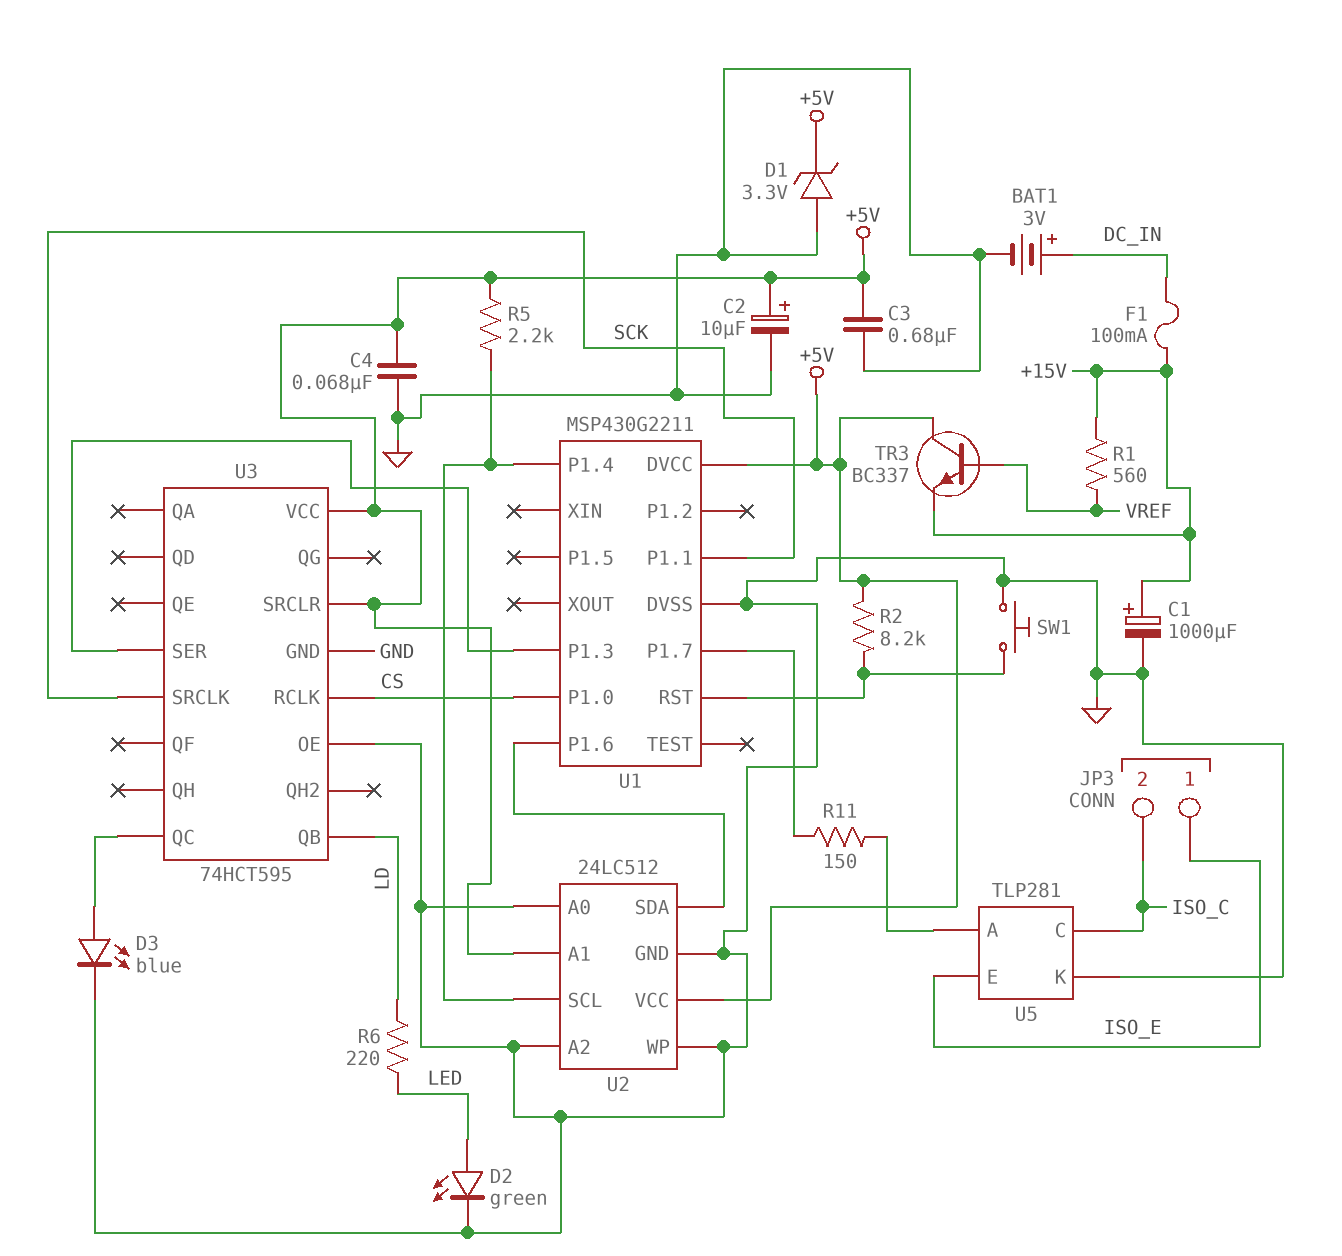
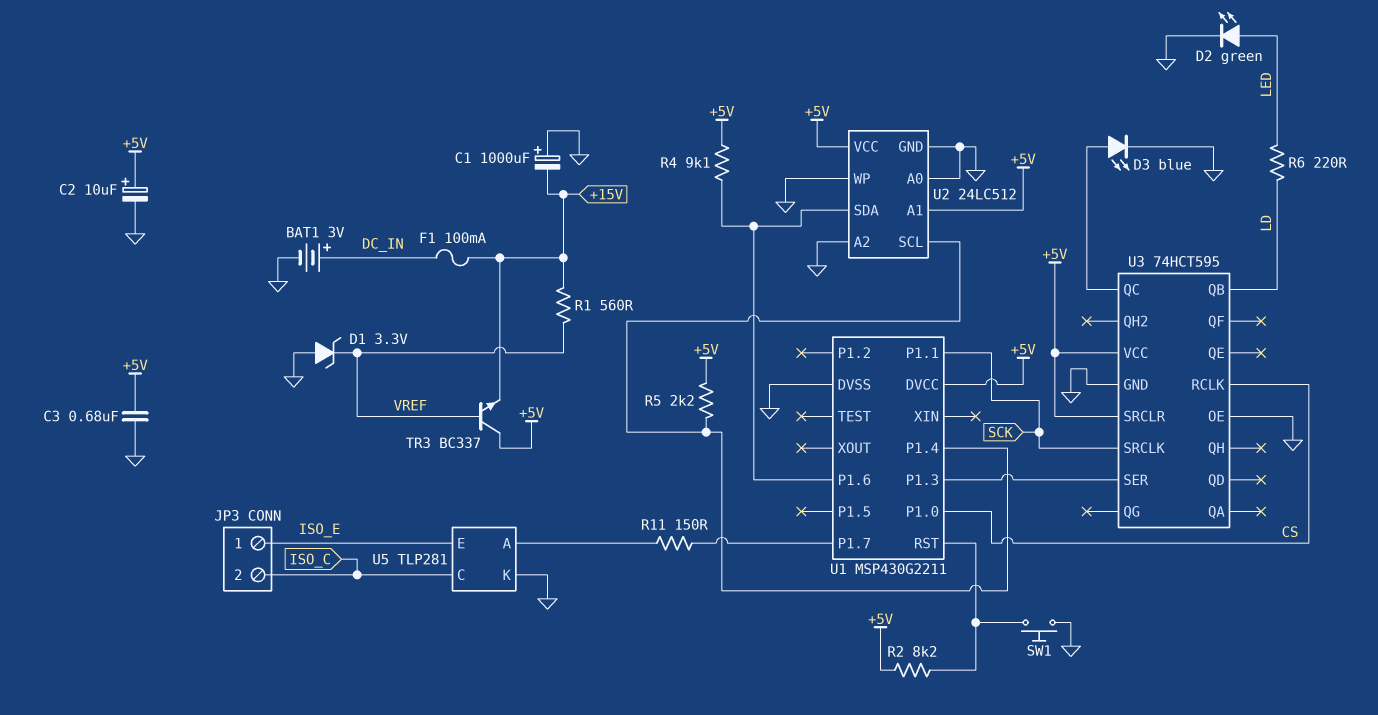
C1: 1000uF (plus +15V, minus GND) -> 1000uF (plus GND, minus +15V)
C4: 68nF (+5V, GND) -> none
D1: zener 3.3V (A GND, K +5V) -> zener 3.3V (A GND, K VREF)
R4: none -> 9.1k (+5V, U1/P1.6)

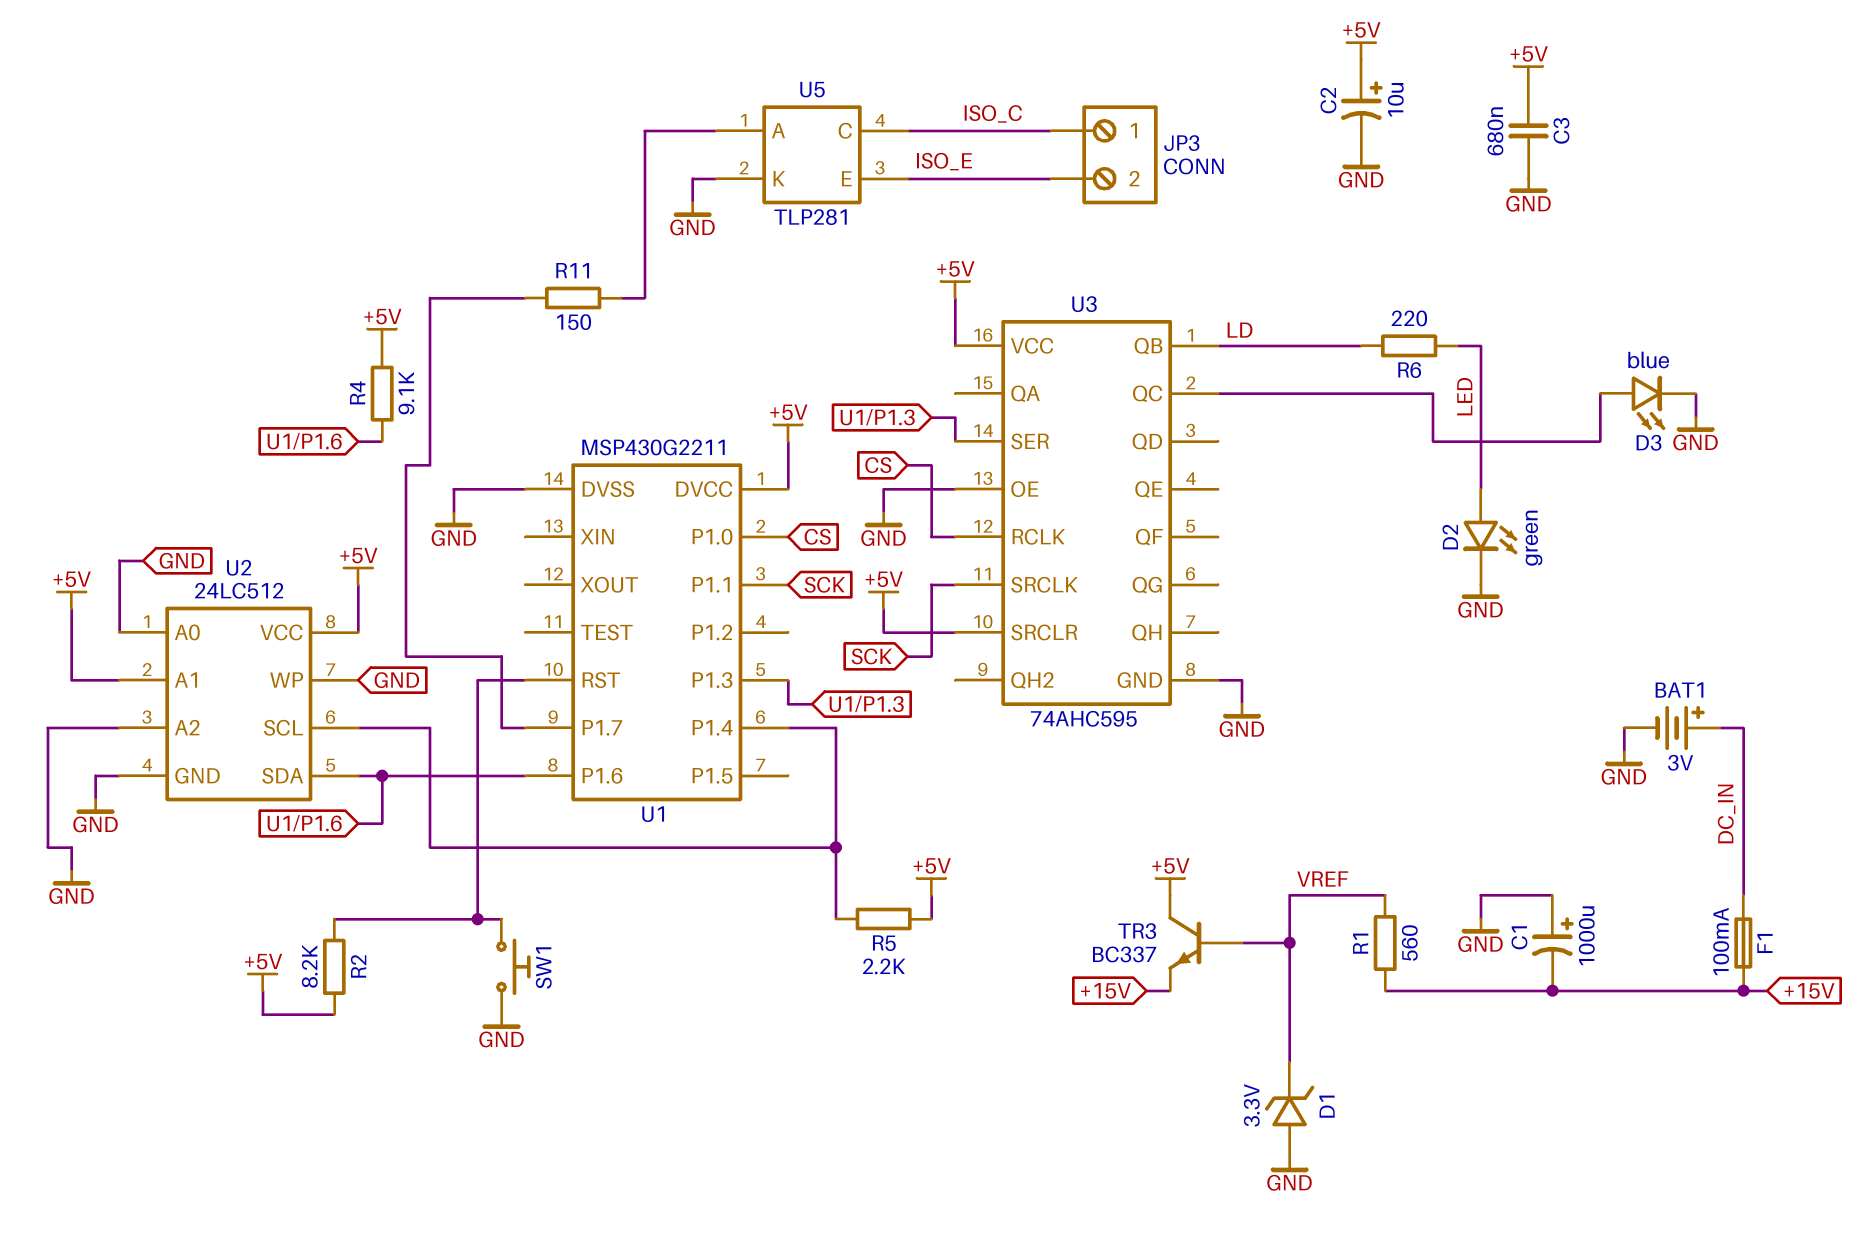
JP3 pin 1: ISO_E -> ISO_C
JP3 pin 2: ISO_C -> ISO_E
U3: 74HCT595 -> 74AHC595

